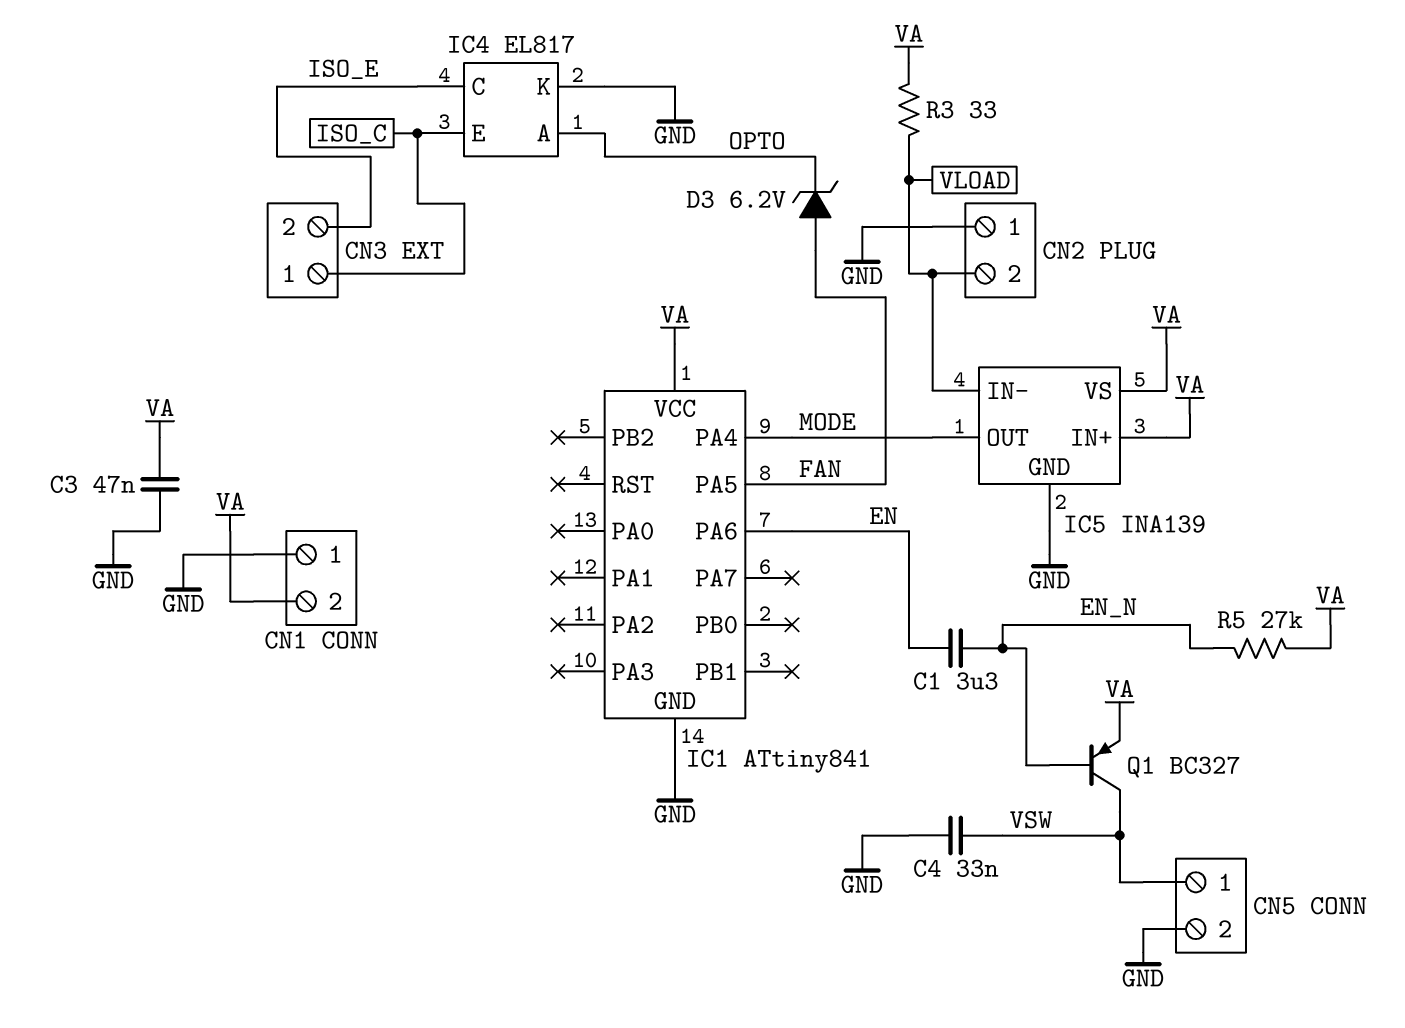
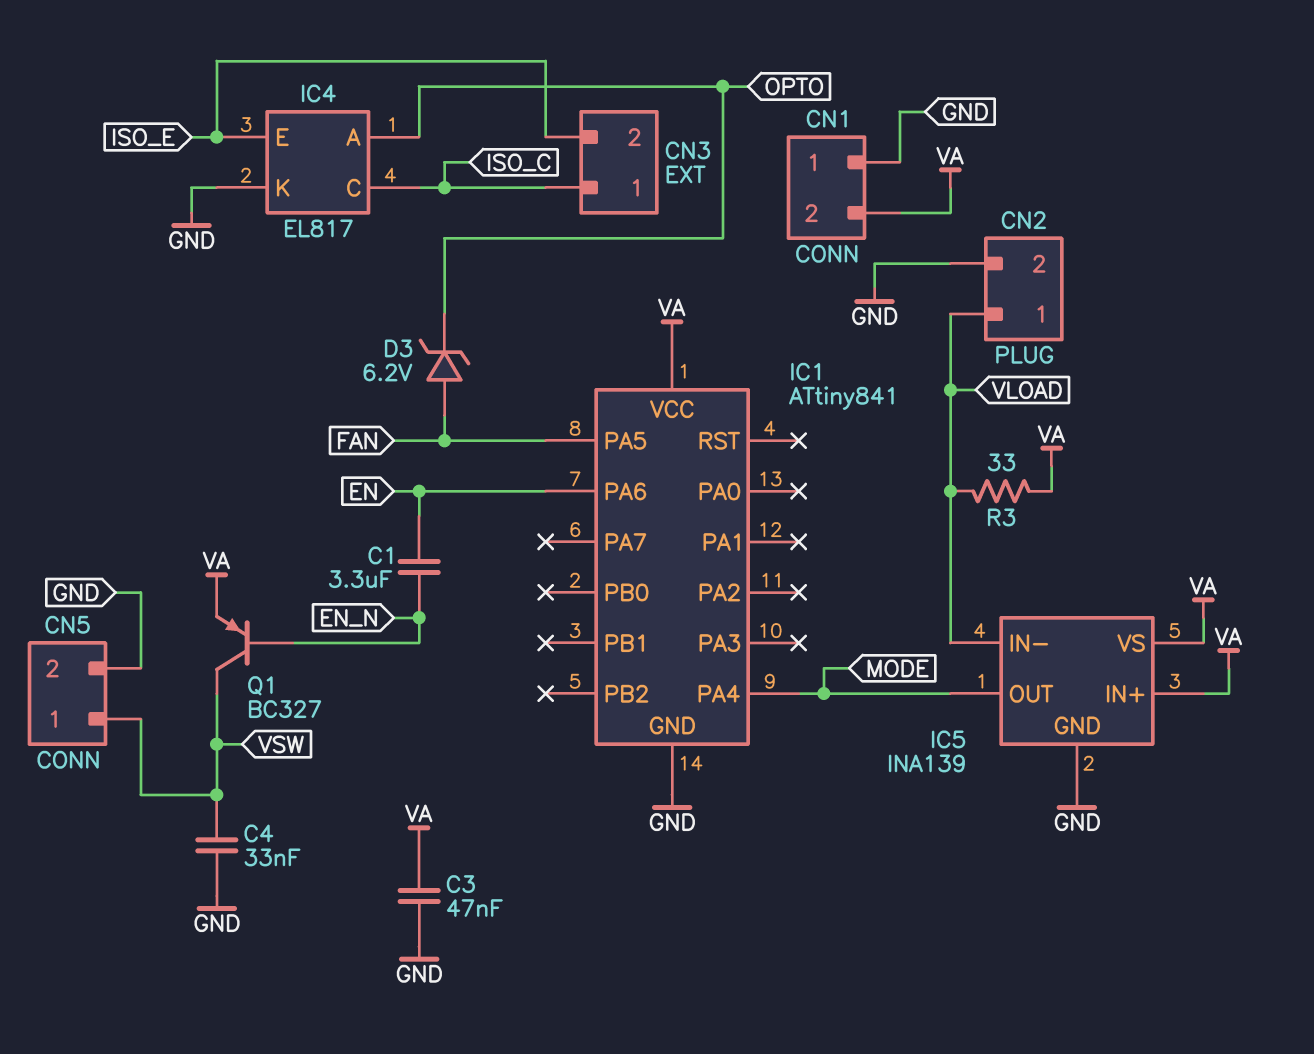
CN2 pin 1: GND -> VLOAD
CN2 pin 2: VLOAD -> GND
IC4 pin C: ISO_E -> ISO_C
IC4 pin E: ISO_C -> ISO_E
R5: 27k (EN_N, VA) -> none

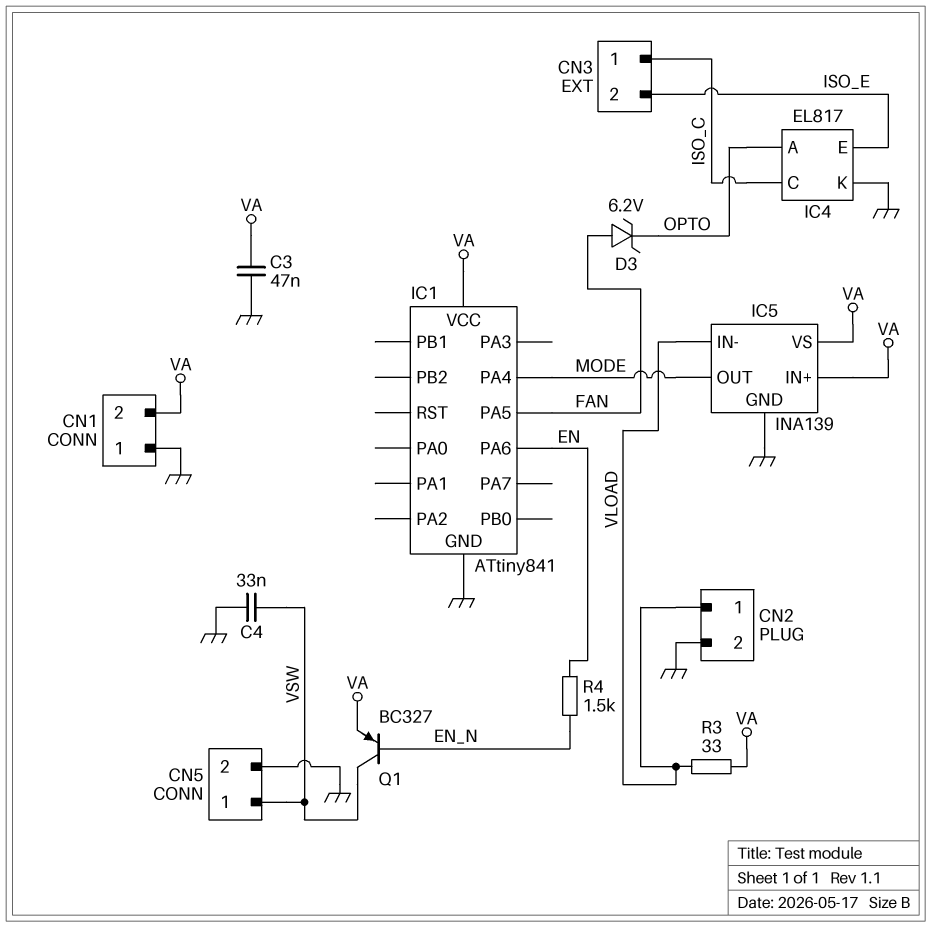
C1: 3.3uF (EN, EN_N) -> none
R4: none -> 1.5k (EN, EN_N)

